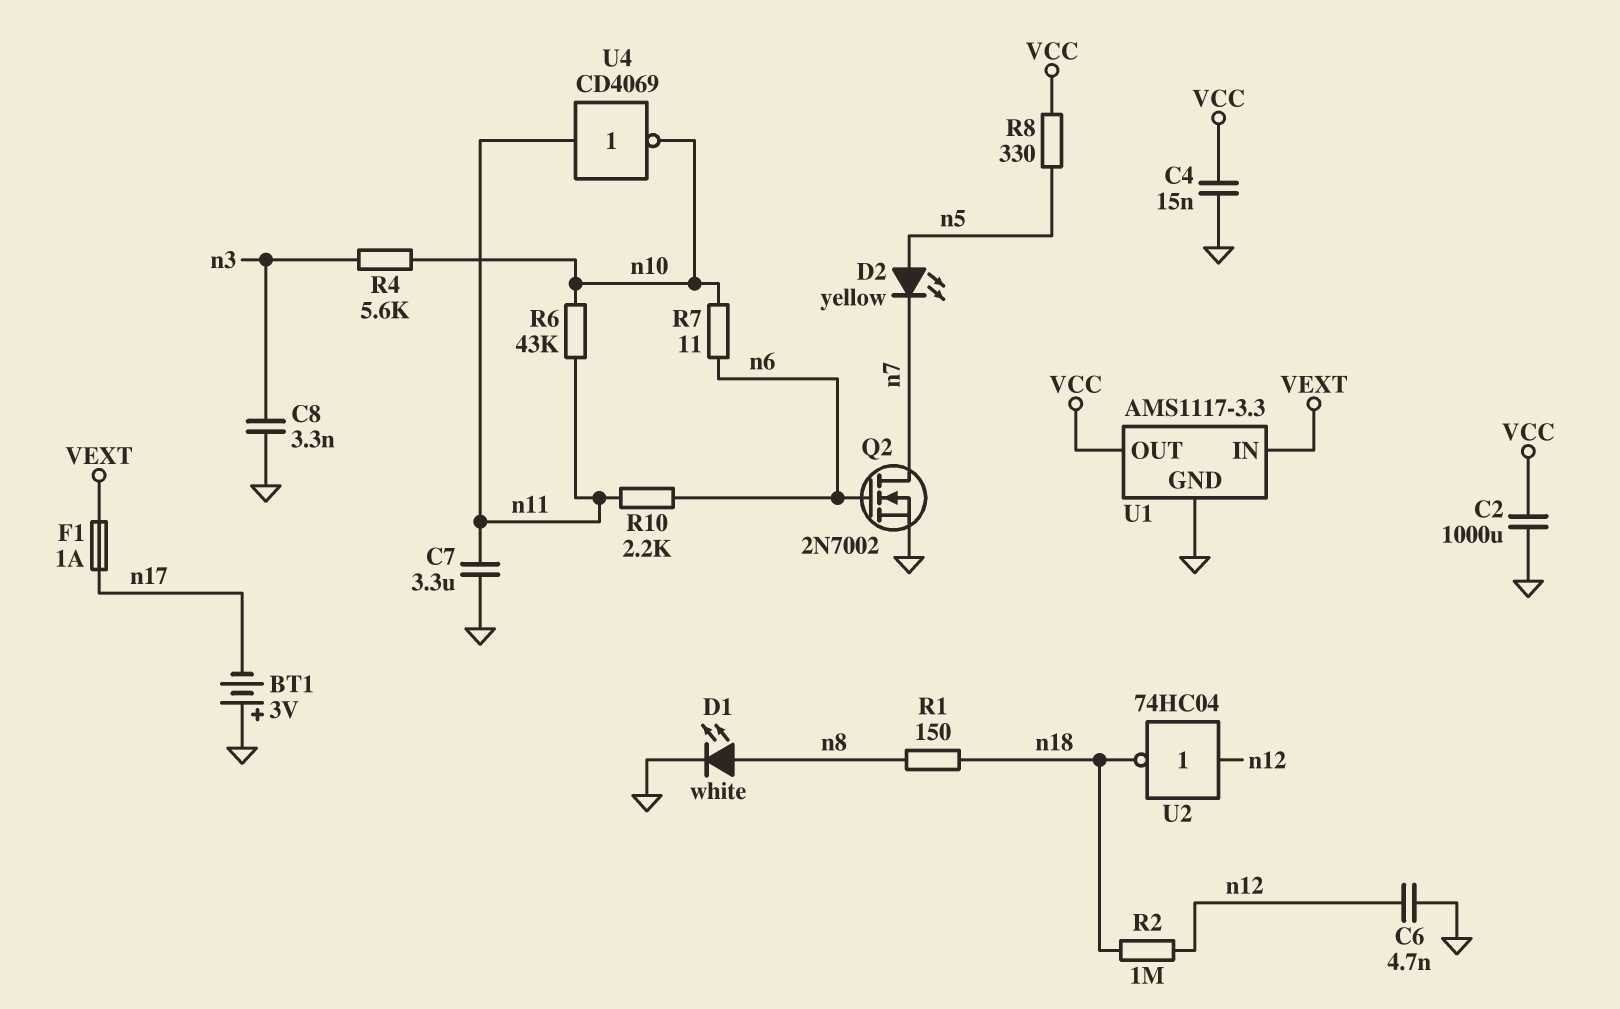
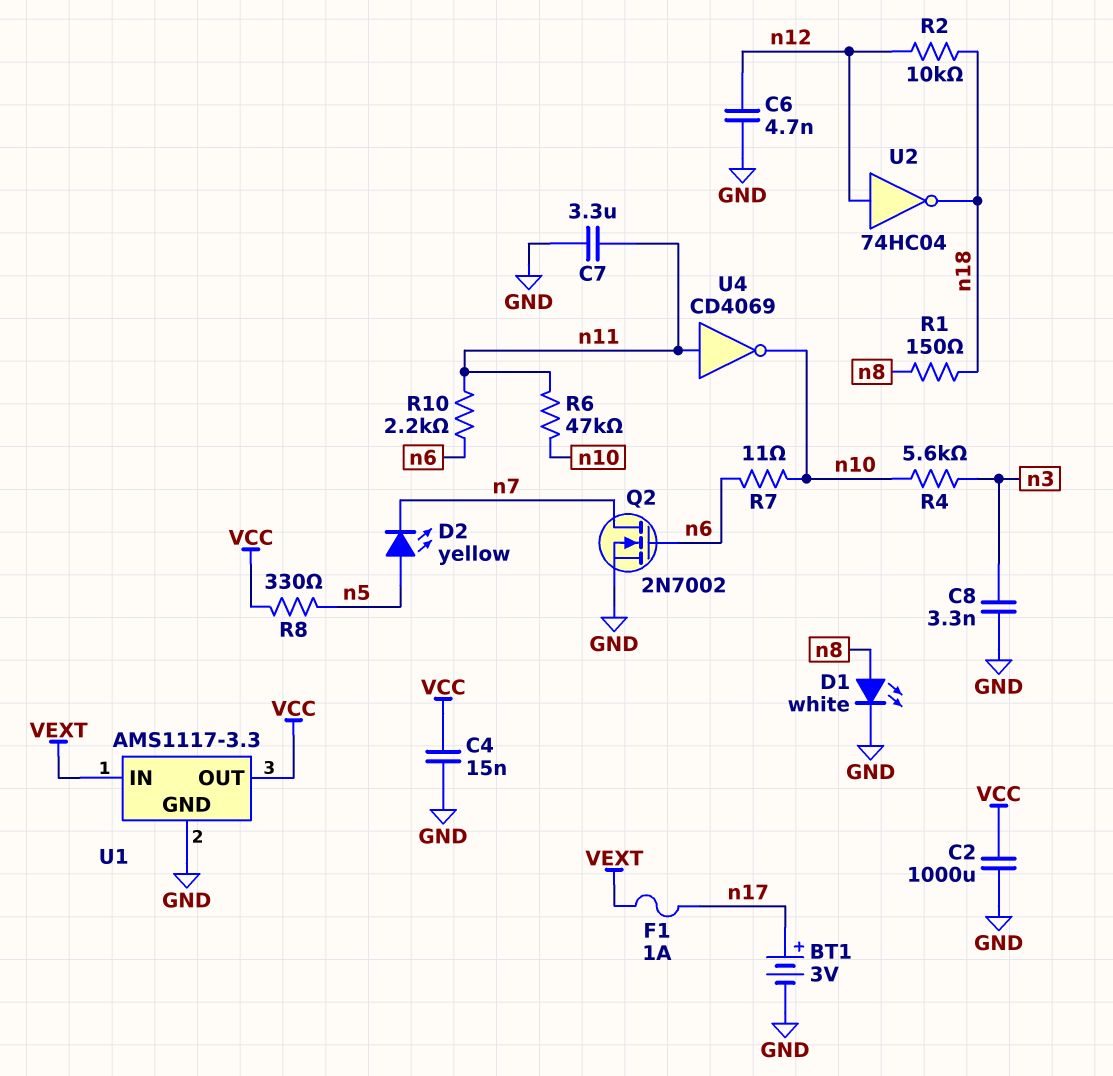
BT1: 3V (plus GND, minus n17) -> 3V (plus n17, minus GND)
R2: 1M (n12, n18) -> 10k (n12, n18)
R6: 43k (n10, n11) -> 47k (n10, n11)

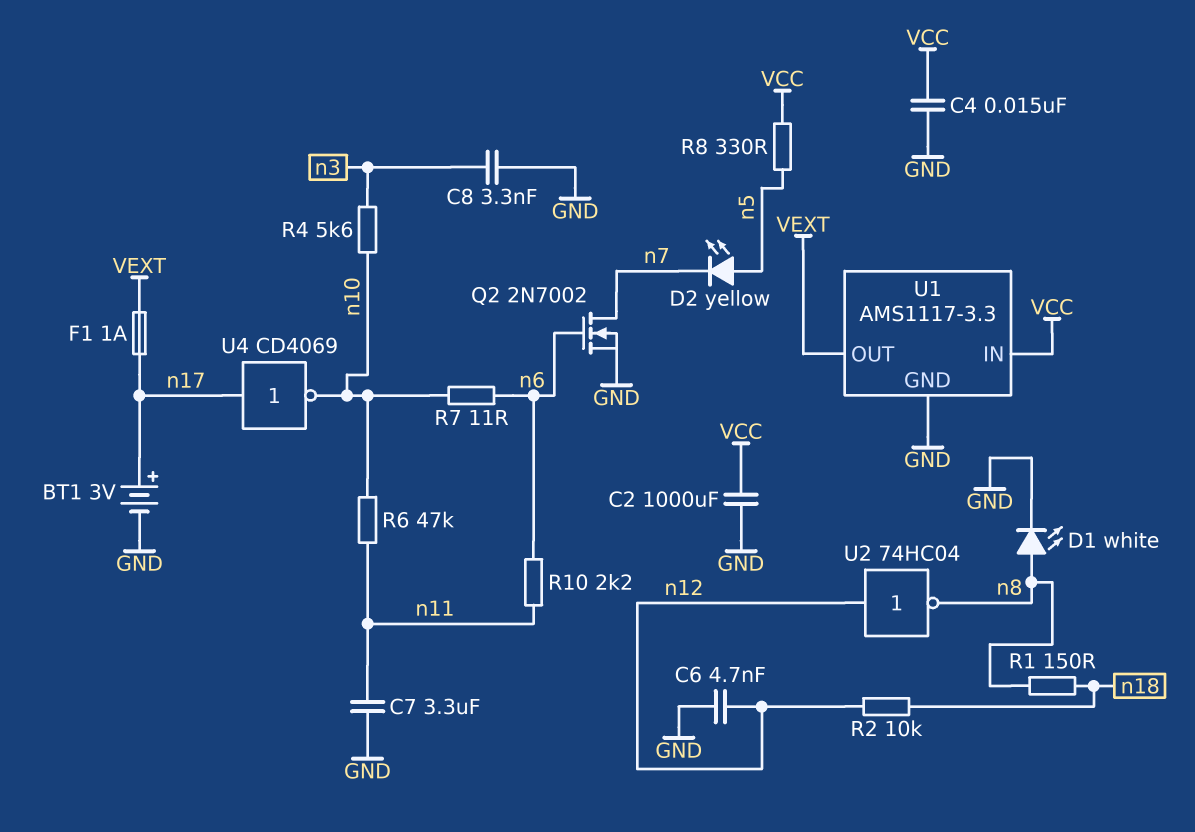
U1 pin IN: VEXT -> VCC
U1 pin OUT: VCC -> VEXT
U2: NOT 74HC04 (in n12, out n18) -> NOT 74HC04 (in n12, out n8)
U4: NOT CD4069 (in n11, out n10) -> NOT CD4069 (in n17, out n10)

